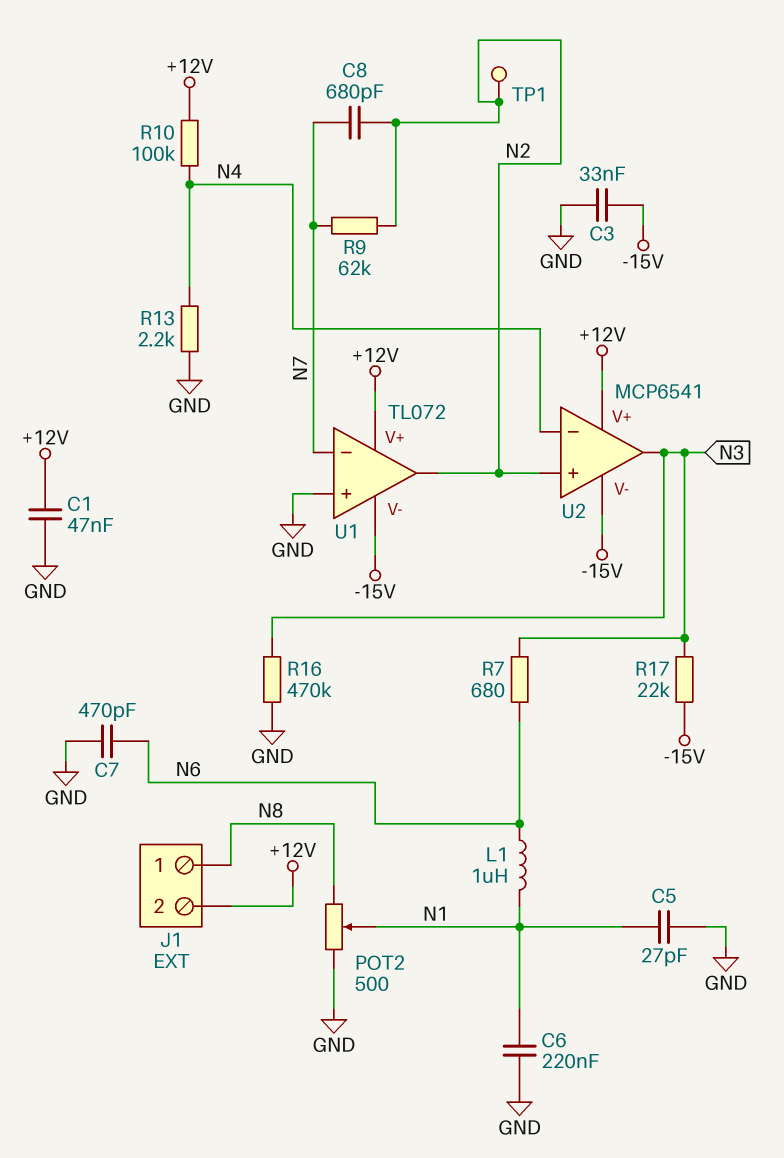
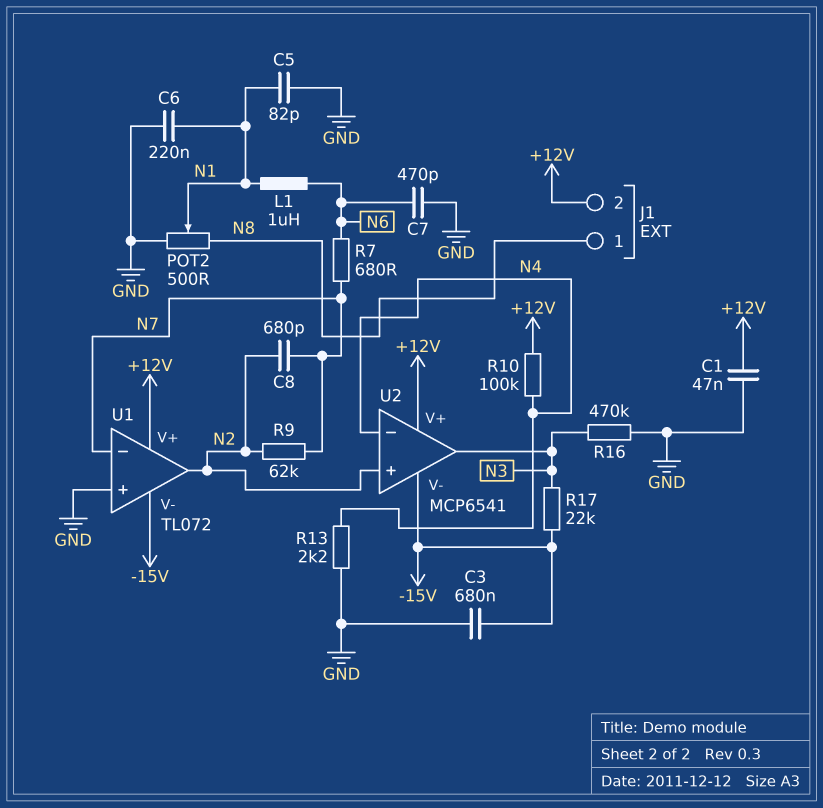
C3: 33nF (-15V, GND) -> 680nF (-15V, GND)
C5: 27pF (GND, N1) -> 82pF (GND, N1)
R7: 680 (N3, N6) -> 680 (N6, N7)
TP1: test point (N2) -> none

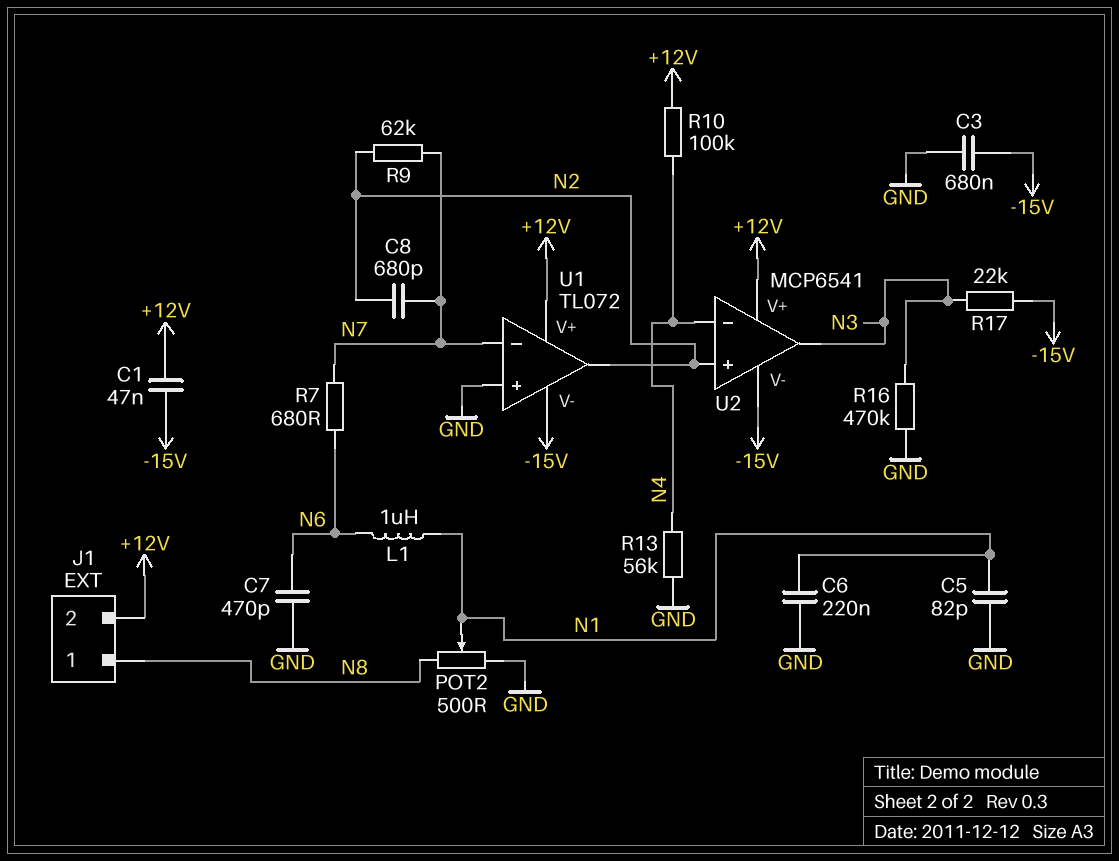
C1: 47nF (+12V, GND) -> 47nF (+12V, -15V)
R13: 2.2k (GND, N4) -> 56k (GND, N4)

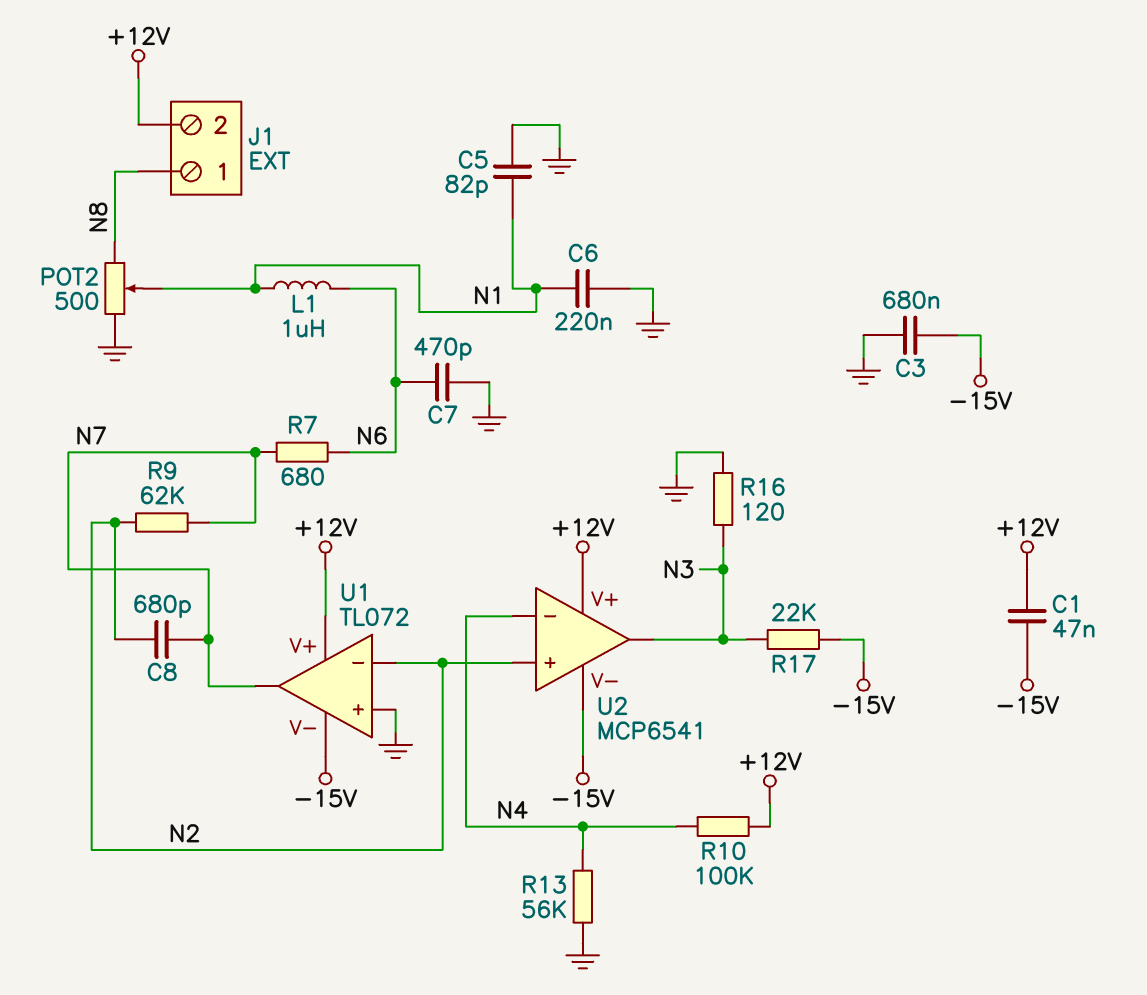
R16: 470k (GND, N3) -> 120 (GND, N3)
U1 pin in-: N7 -> N2
U1 pin out: N2 -> N7

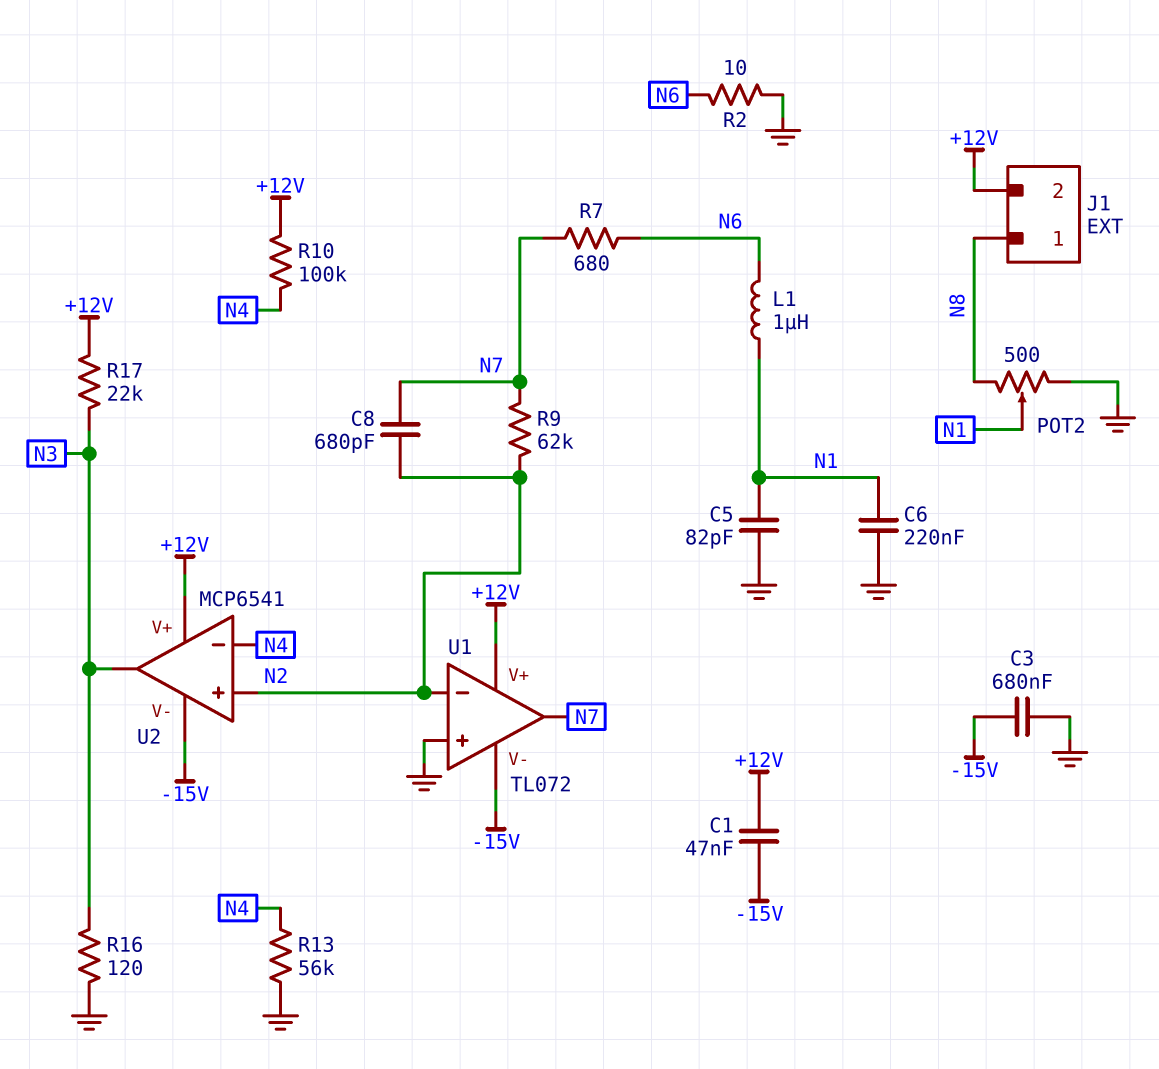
C7: 470pF (GND, N6) -> none
R2: none -> 10 (GND, N6)
R17: 22k (-15V, N3) -> 22k (+12V, N3)

